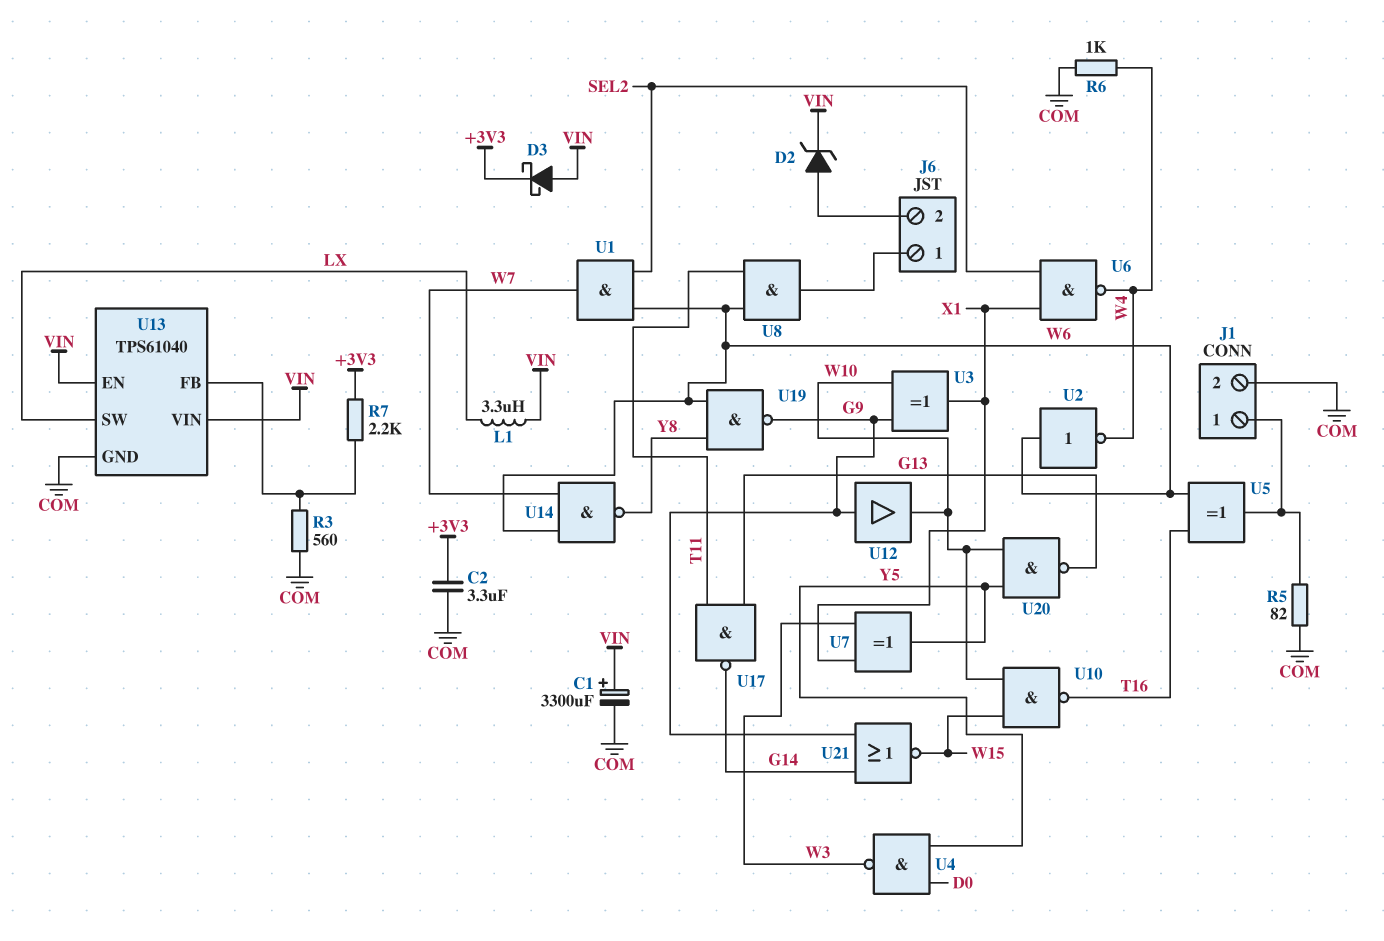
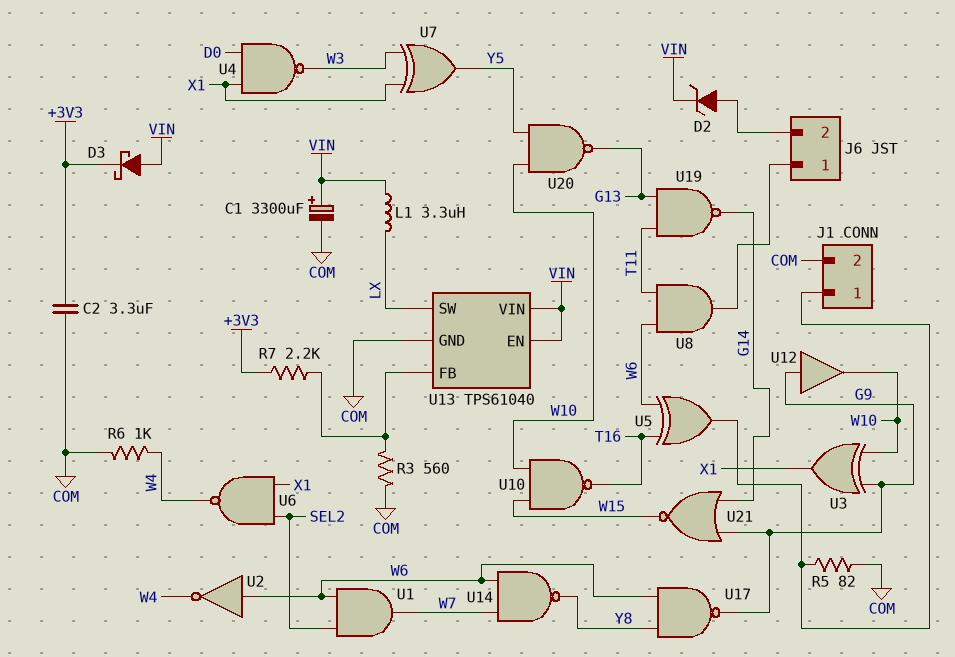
U4: NAND (in D0, in Y5, out W3) -> NAND (in D0, in X1, out W3)
U17: NAND (in G13, in T11, out G14) -> NAND (in W6, in Y8, out G9)
U19: NAND (in W6, in Y8, out G9) -> NAND (in G13, in T11, out G14)

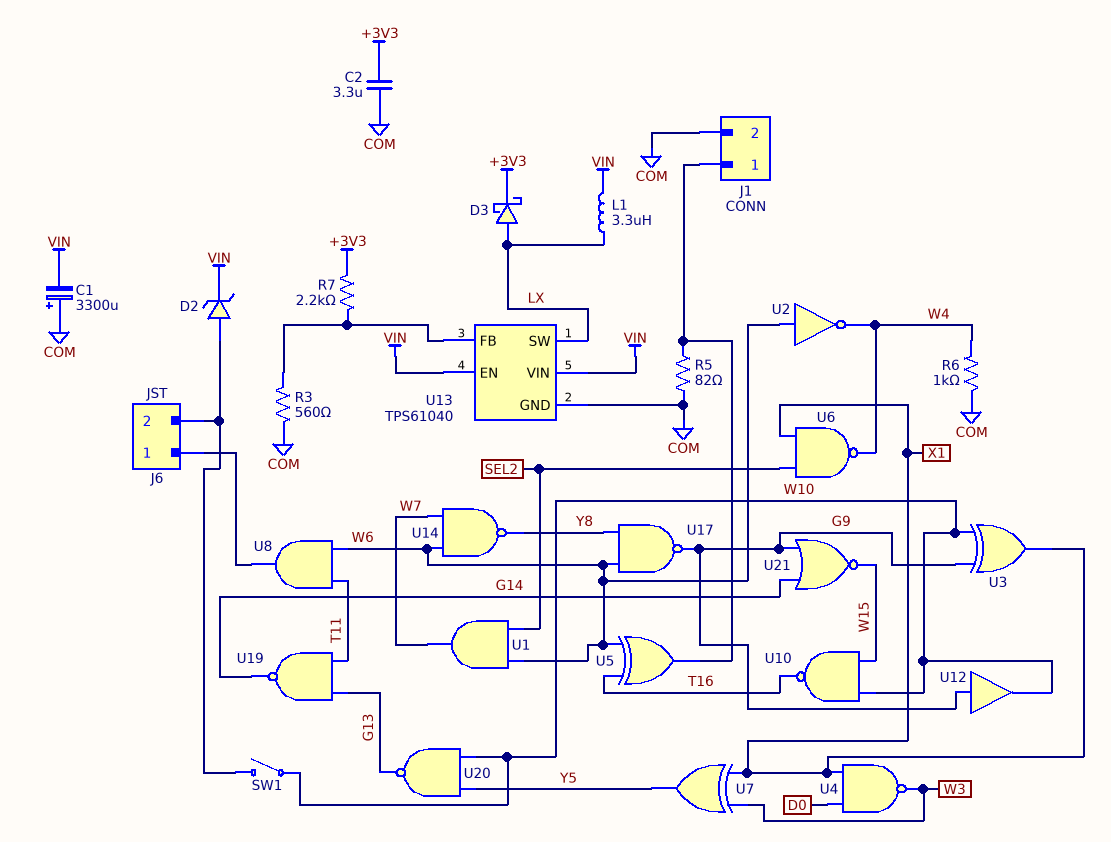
C1: 3300uF (plus VIN, minus COM) -> 3300uF (plus COM, minus VIN)
D3: schottky (A VIN, K +3V3) -> schottky (A LX, K +3V3)
SW1: none -> switch (J6/2, W10)

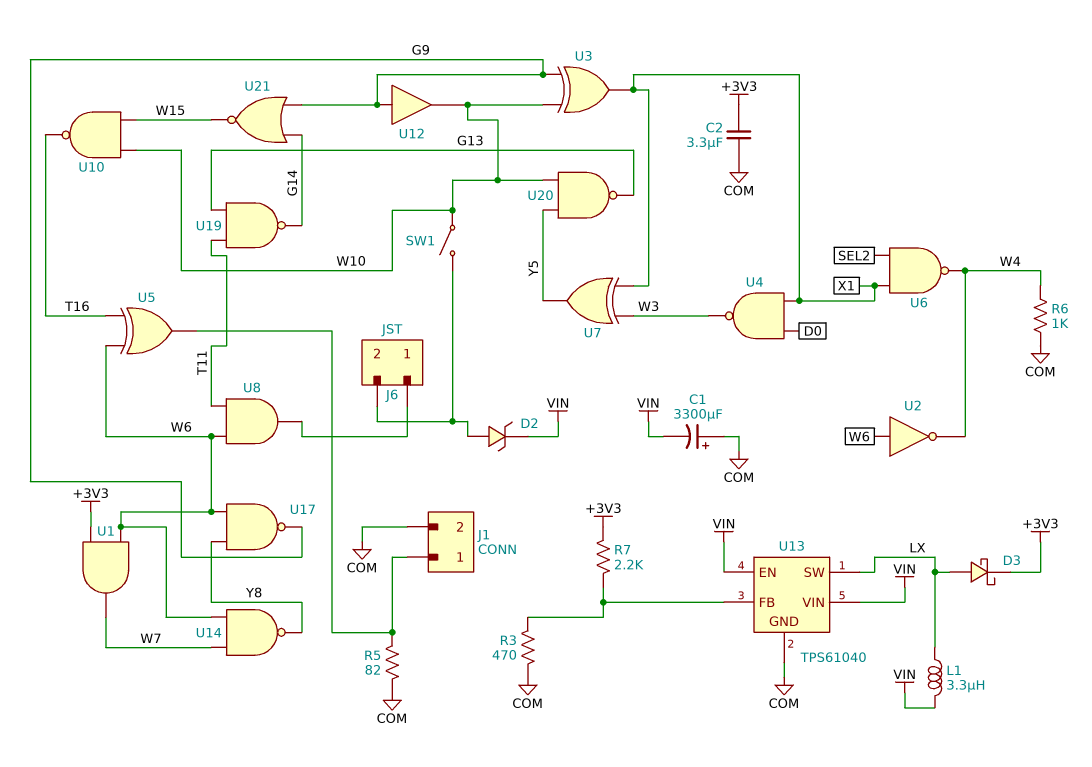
R3: 560 (COM, U13/FB) -> 470 (COM, U13/FB)
U1: AND (in SEL2, in W6, out W7) -> AND (in +3V3, in W6, out W7)

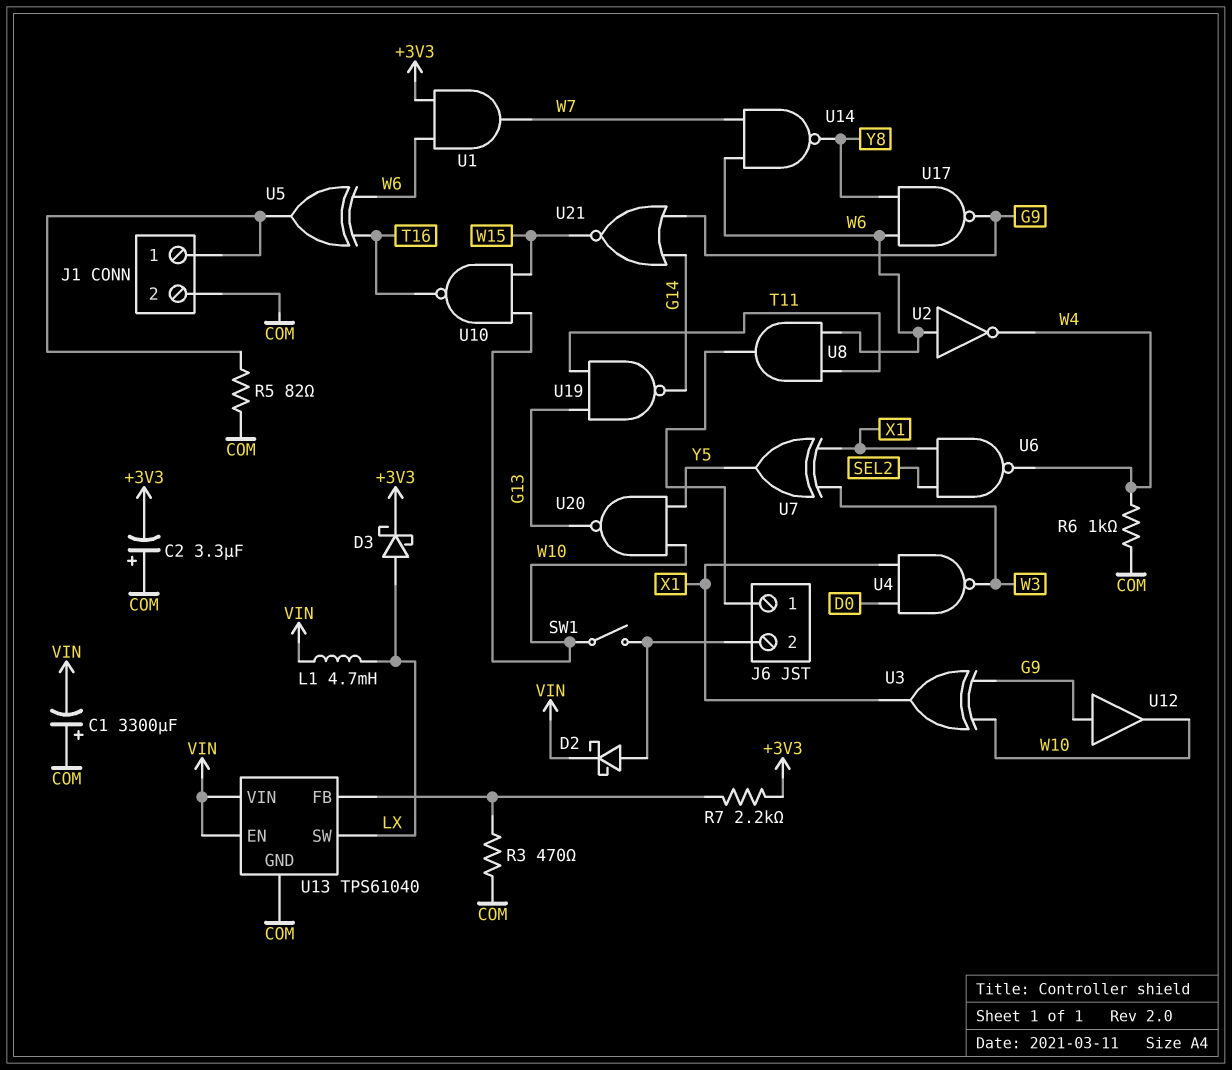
C2: 3.3uF (+3V3, COM) -> 3.3uF (plus COM, minus +3V3)
D2: zener (A J6/2, K VIN) -> schottky (A J6/2, K VIN)
L1: 3.3uH (LX, VIN) -> 4.7mH (LX, VIN)

